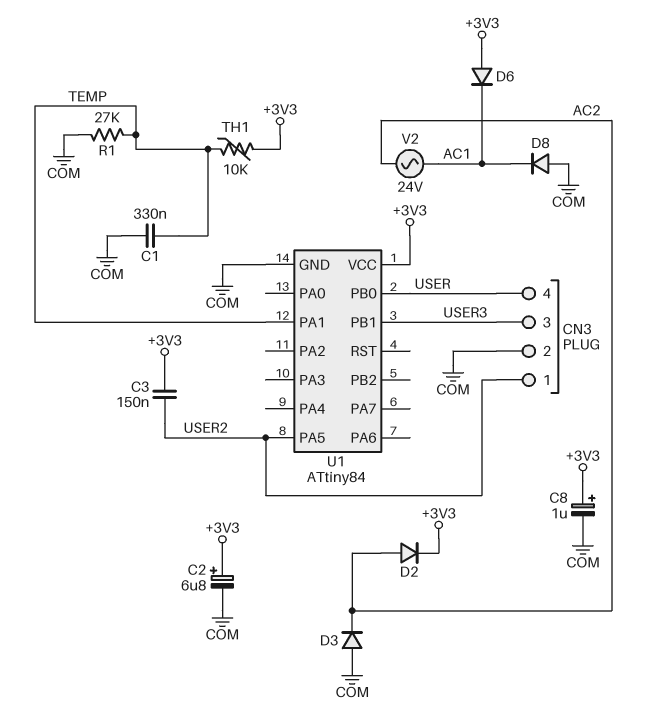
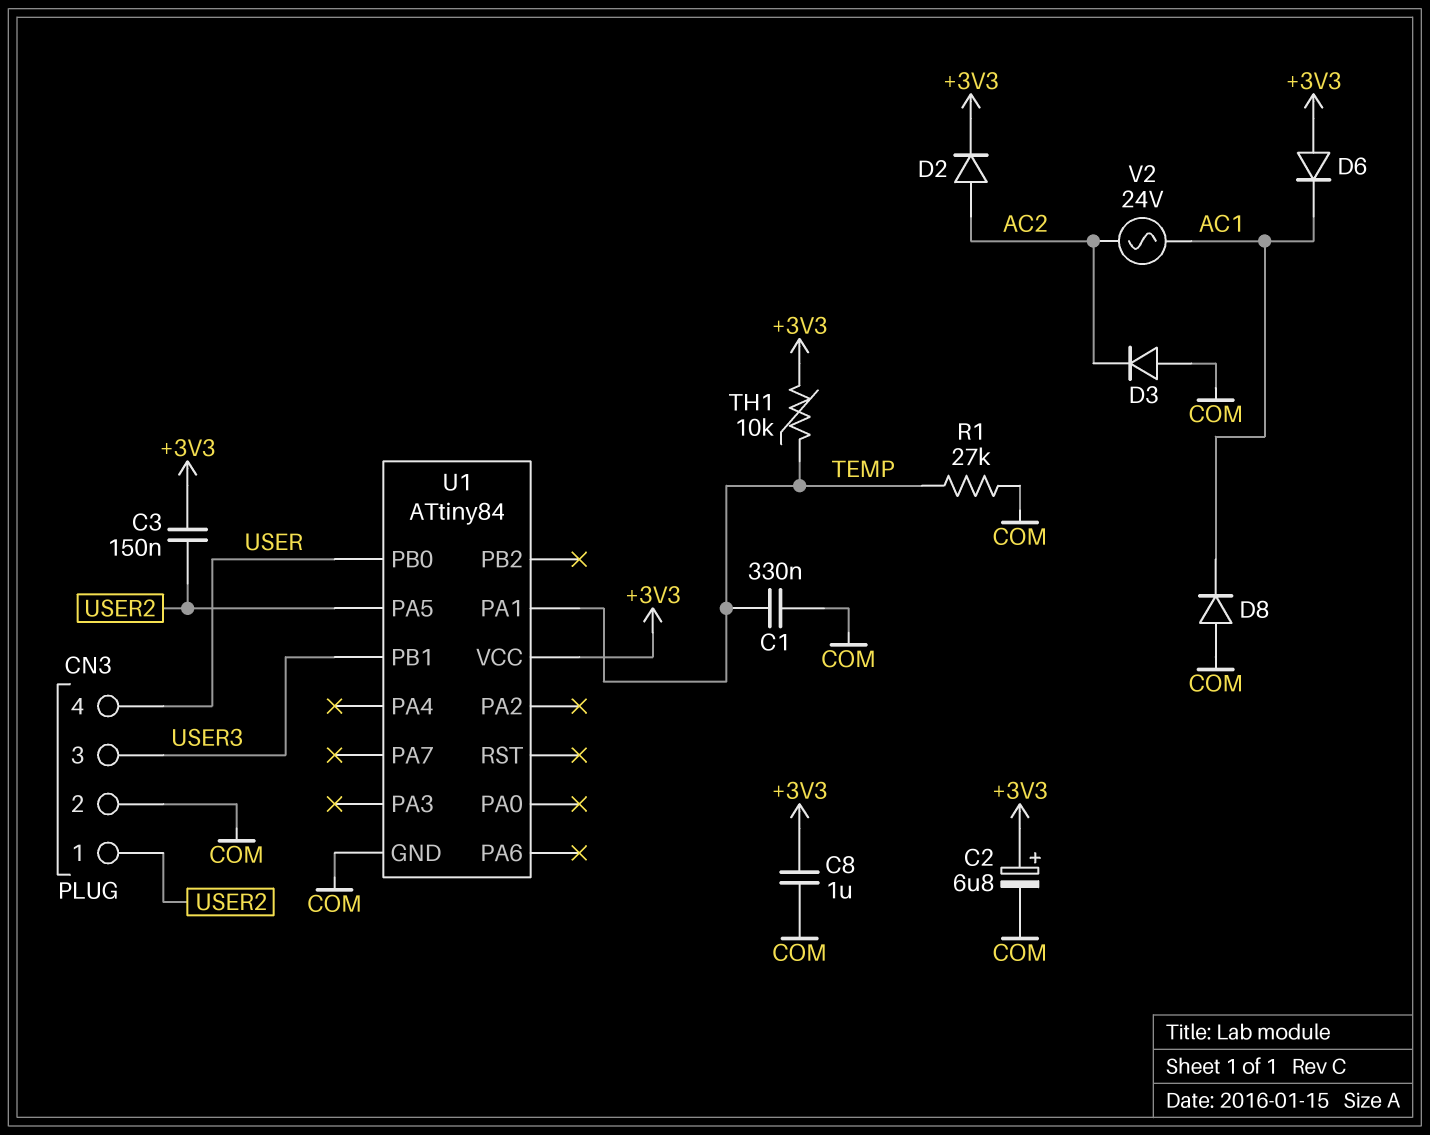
C8: 1uF (plus +3V3, minus COM) -> 1uF (+3V3, COM)

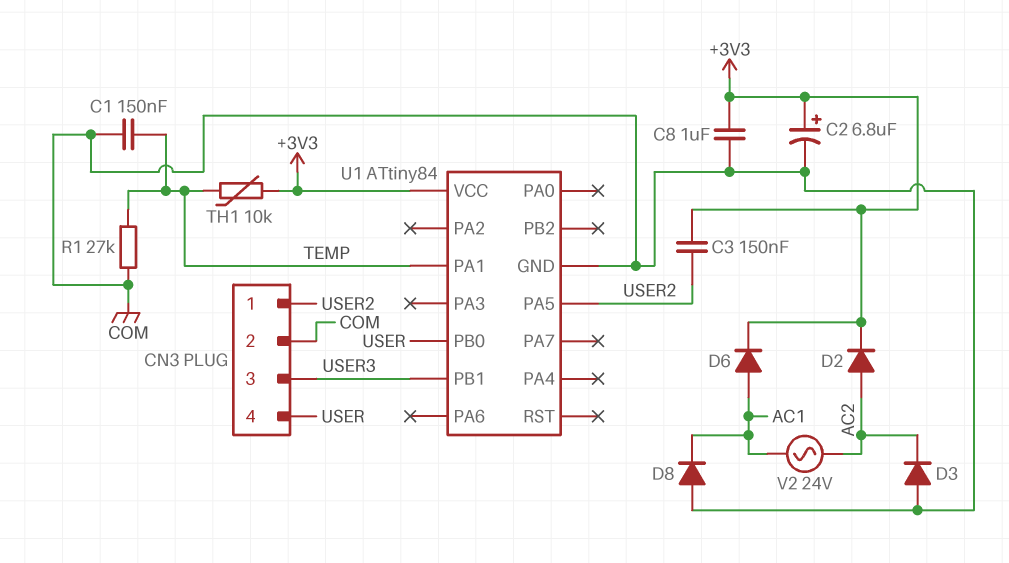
C1: 330nF (COM, TEMP) -> 150nF (COM, TEMP)
D6: diode (A +3V3, K AC1) -> diode (A AC1, K +3V3)

